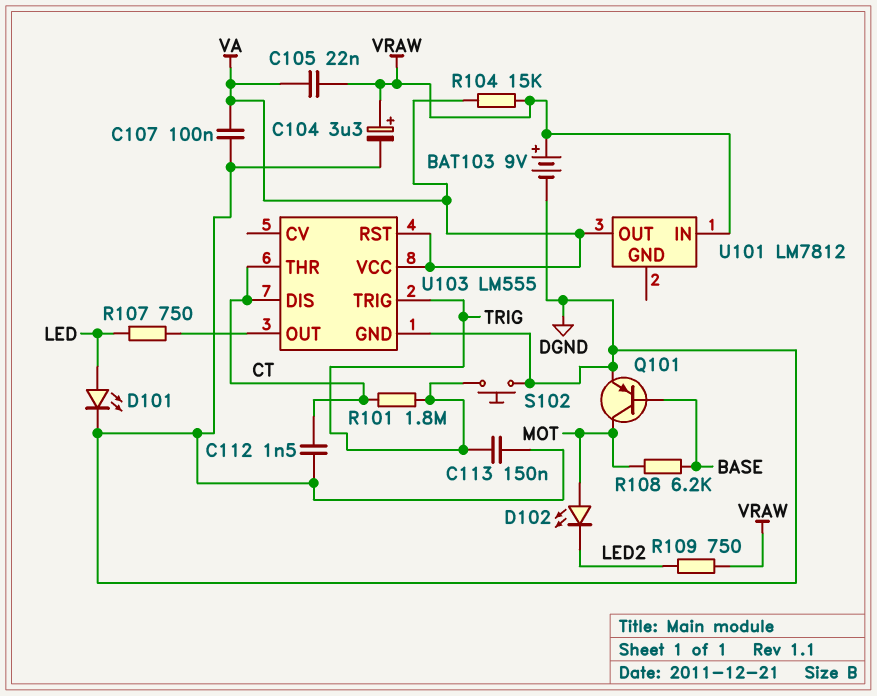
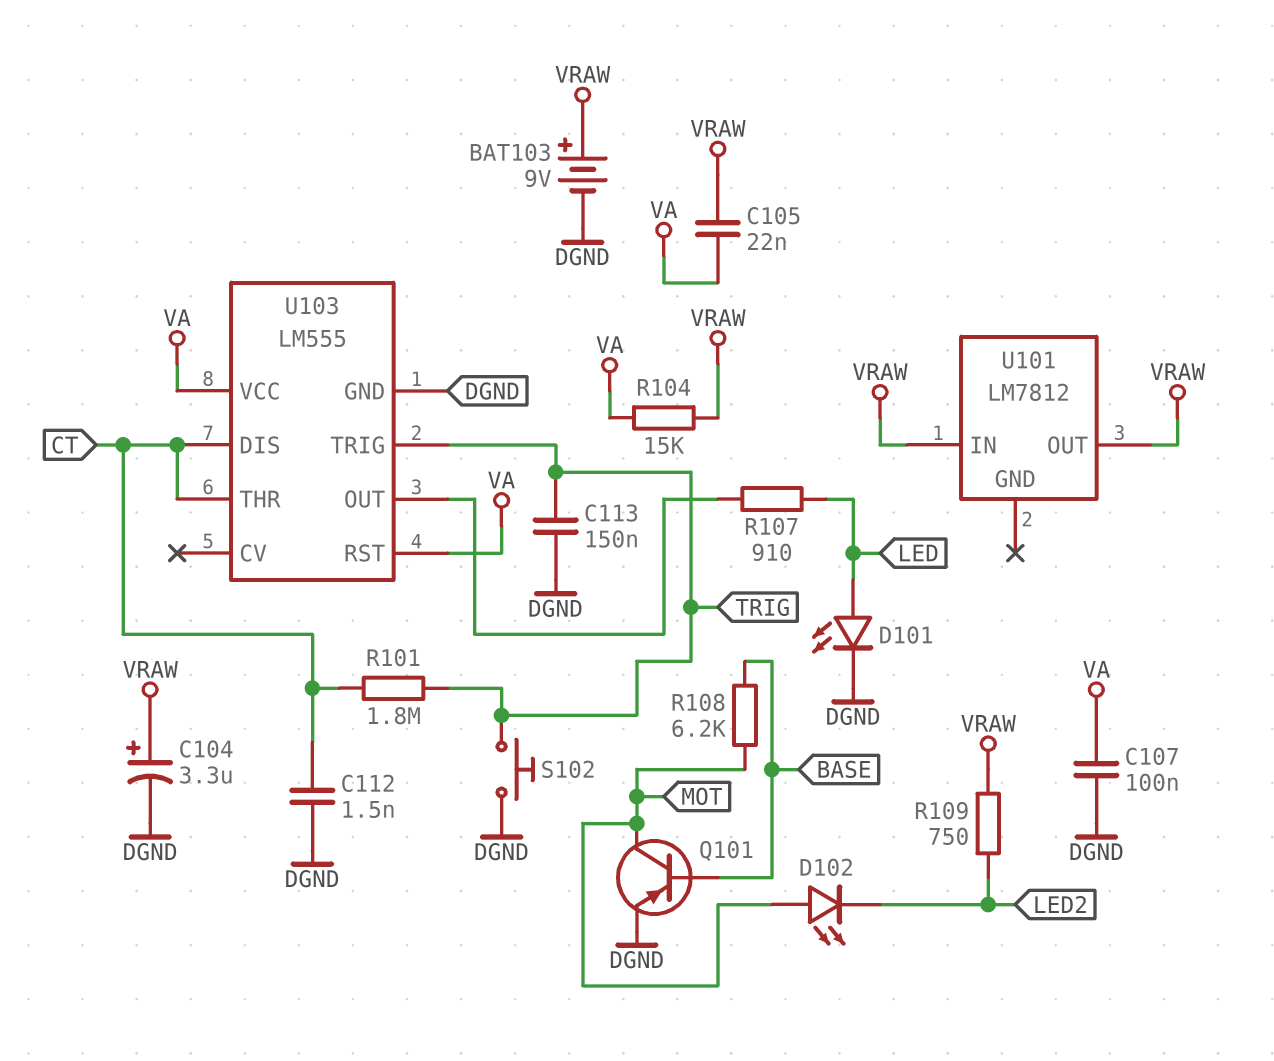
R107: 750 (LED, U103/OUT) -> 910 (LED, U103/OUT)
U101 pin OUT: VA -> VRAW

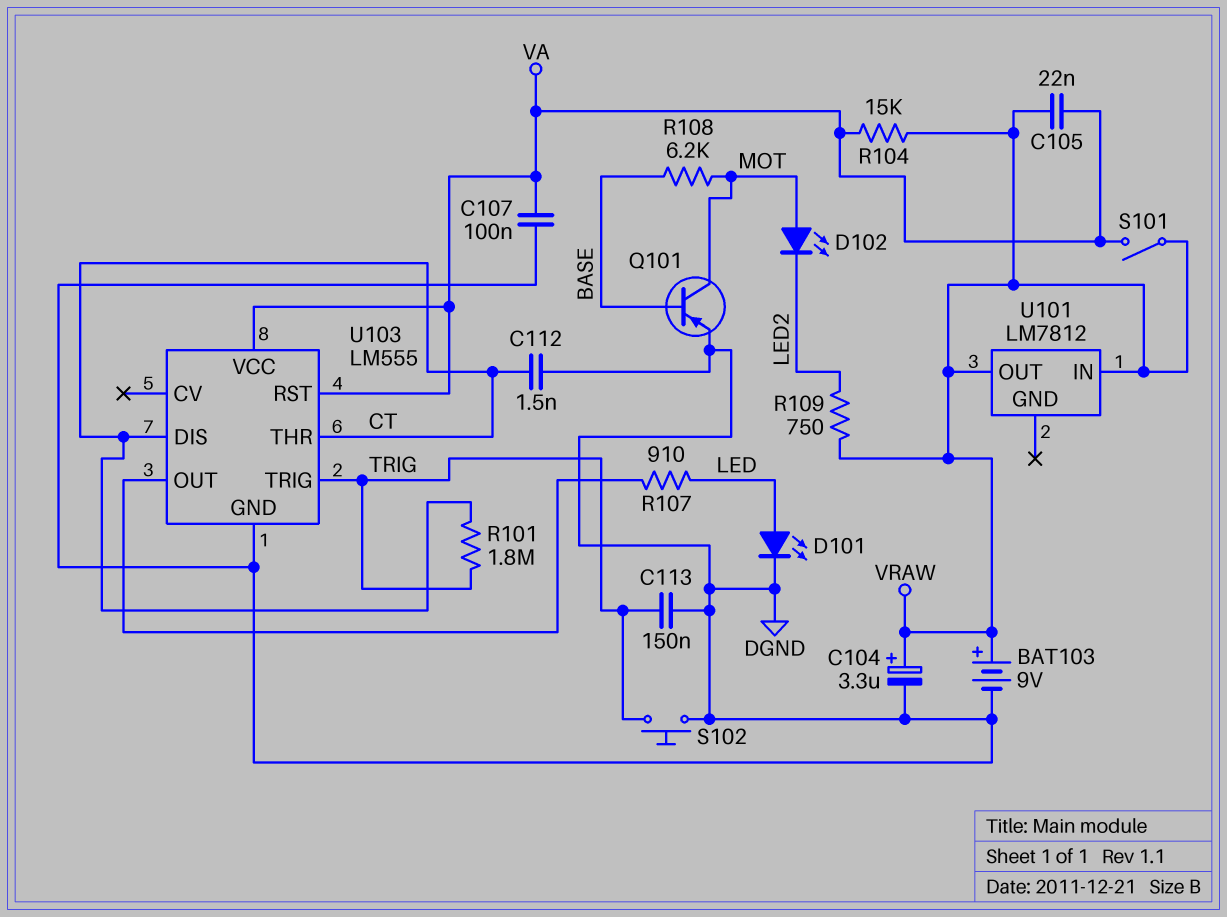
S101: none -> switch (VA, VRAW)

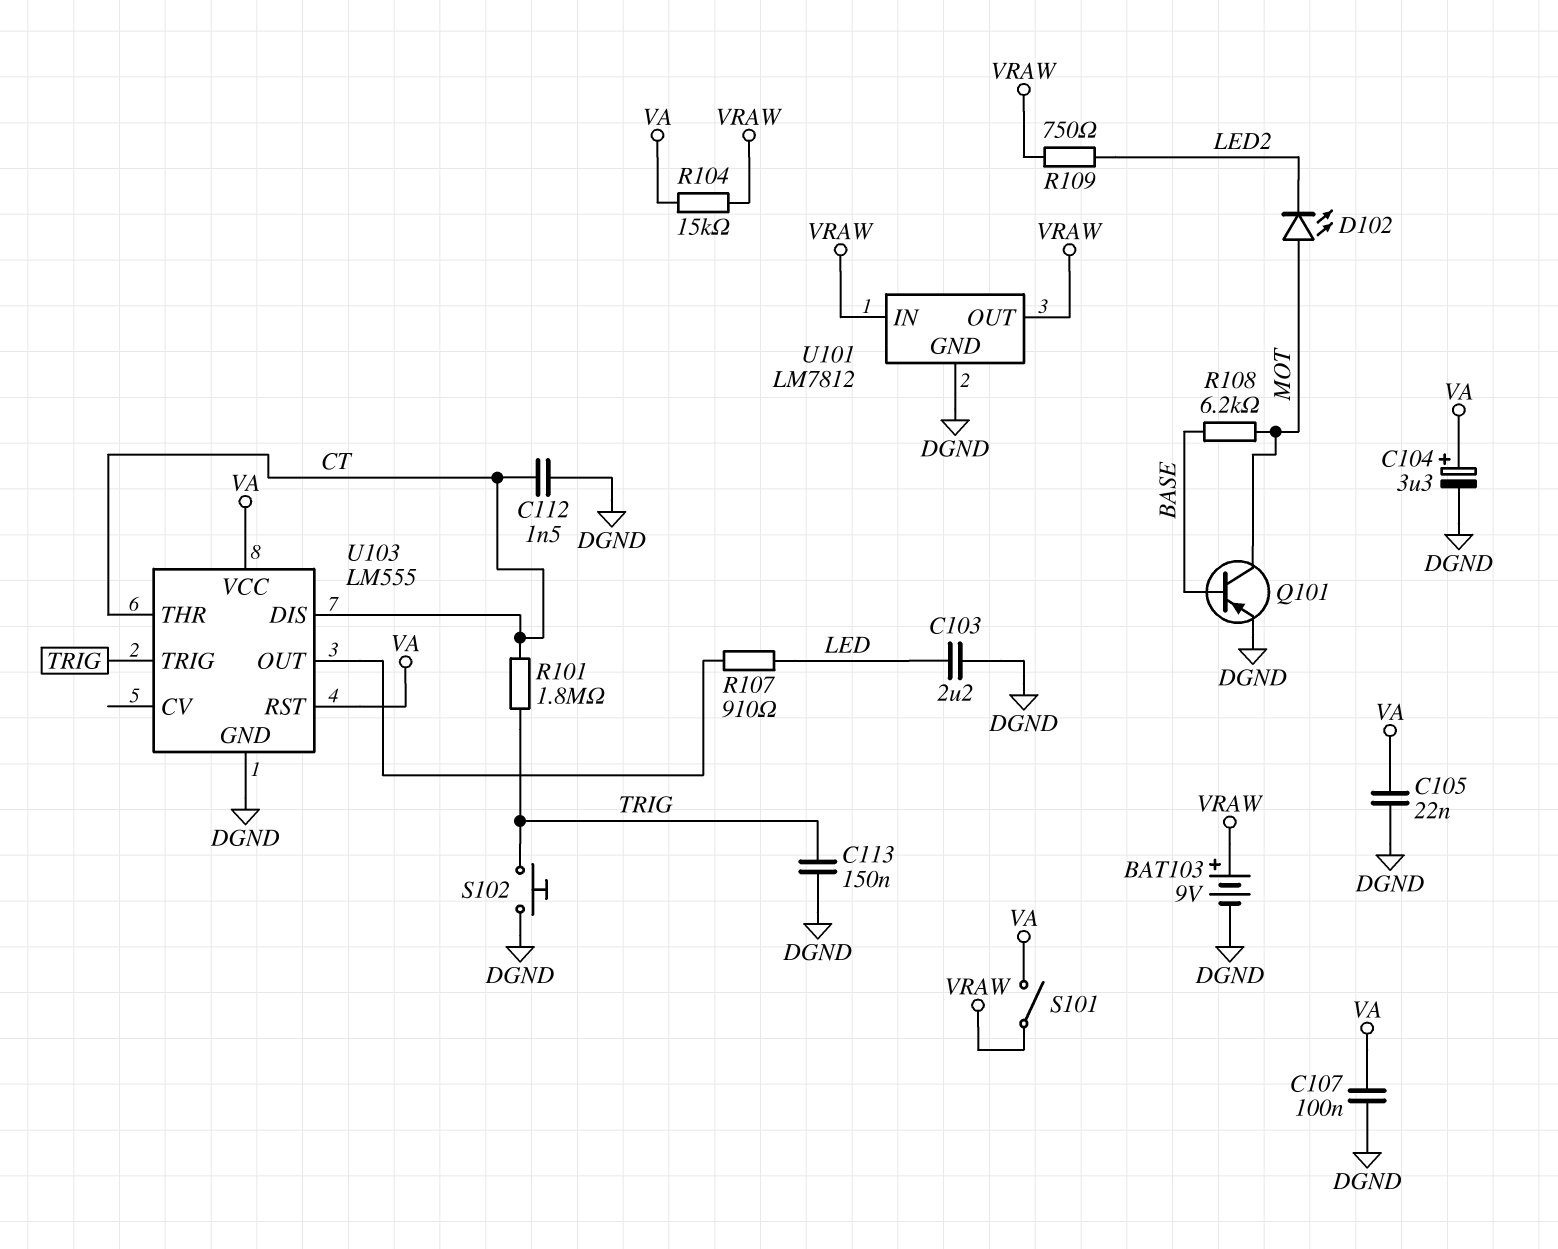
C103: none -> 2.2uF (DGND, LED)
C104: 3.3uF (plus VRAW, minus DGND) -> 3.3uF (plus VA, minus DGND)
C105: 22nF (VA, VRAW) -> 22nF (DGND, VA)
D101: LED (A LED, K DGND) -> none
U101 pin GND: none -> DGND

